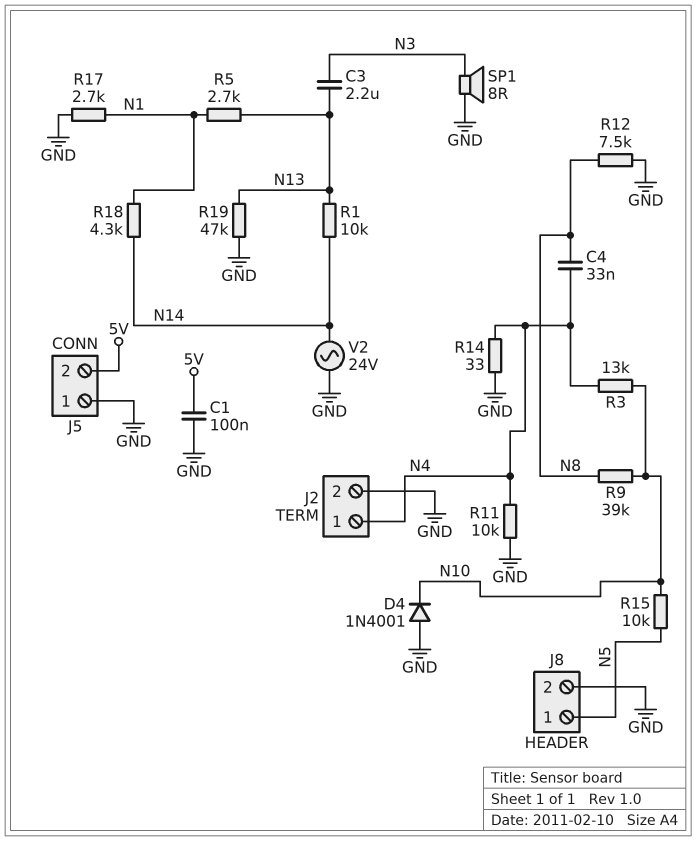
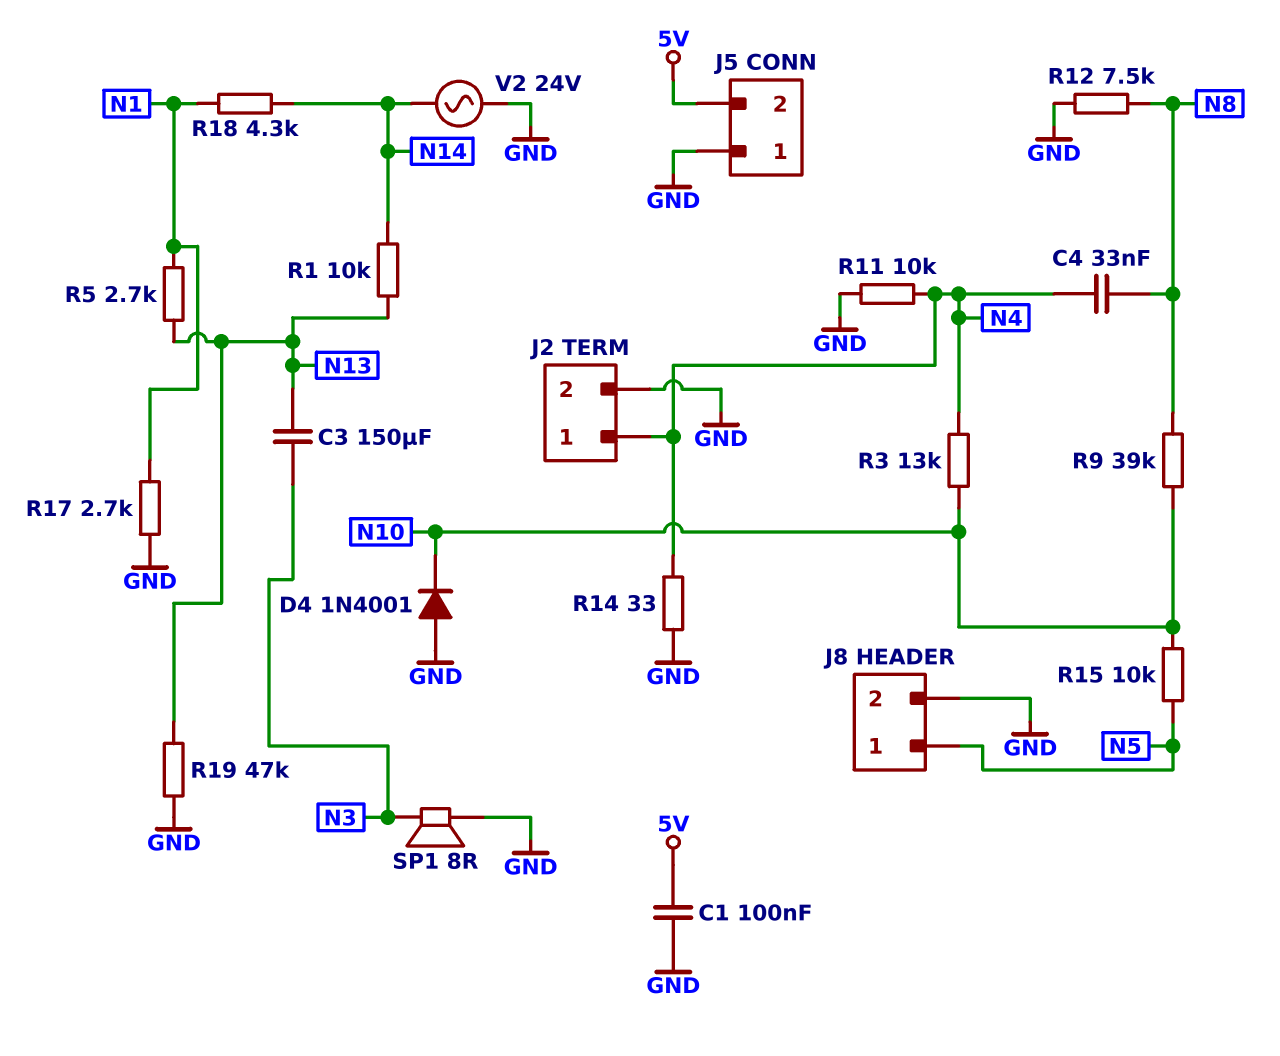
C3: 2.2uF (N3, N13) -> 150uF (N3, N13)

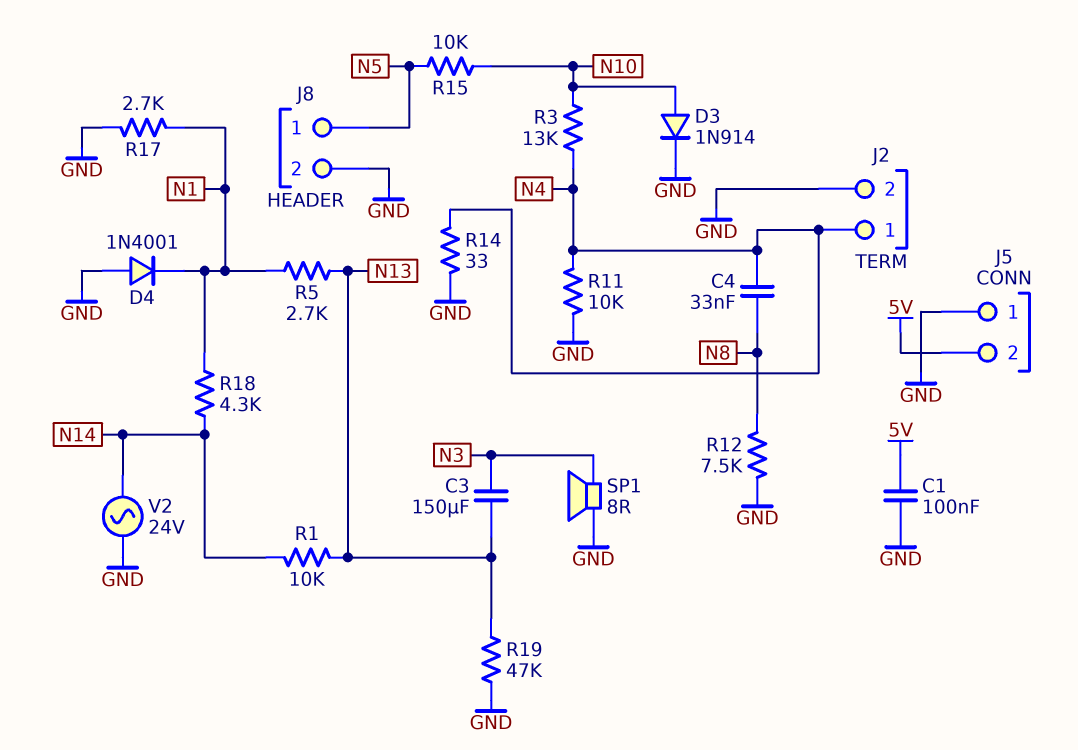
D3: none -> diode 1N914 (A N10, K GND)
D4: diode 1N4001 (A GND, K N10) -> diode 1N4001 (A GND, K N1)
R9: 39k (N8, N10) -> none

